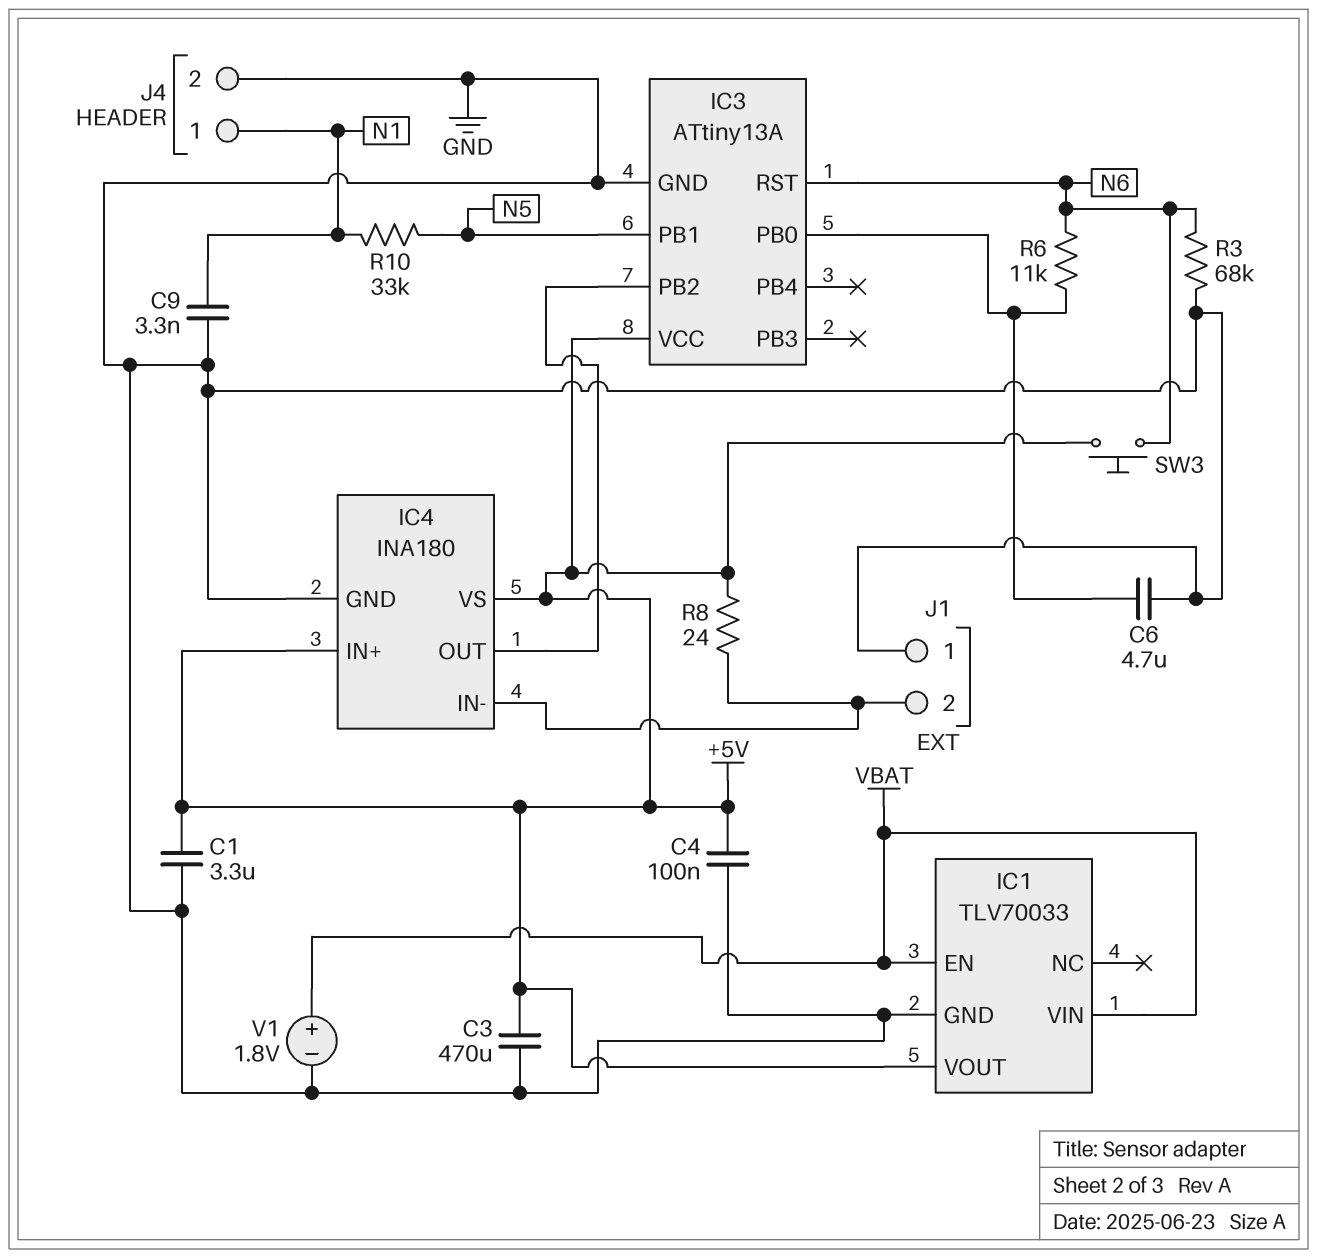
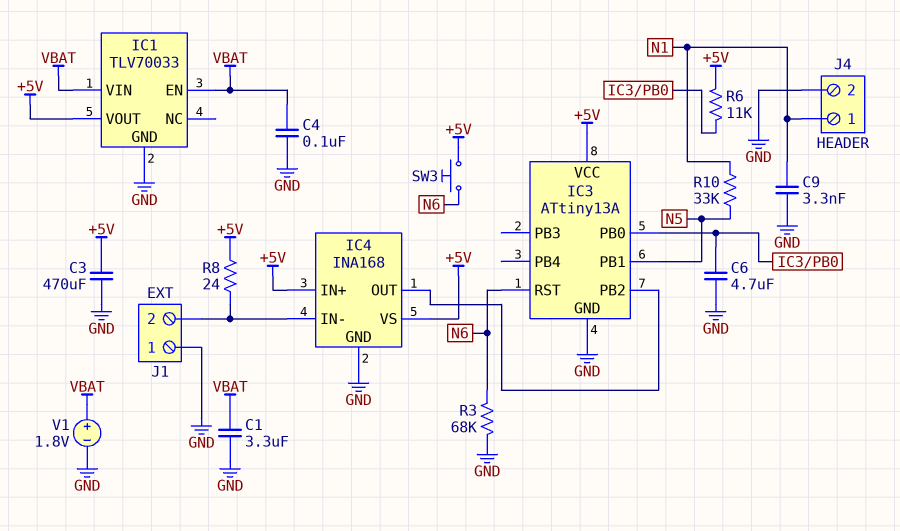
C1: 3.3uF (+5V, GND) -> 3.3uF (GND, VBAT)
C4: 100nF (+5V, GND) -> 100nF (GND, VBAT)
IC4: INA180 -> INA168
R6: 11k (IC3/PB0, N6) -> 11k (+5V, IC3/PB0)

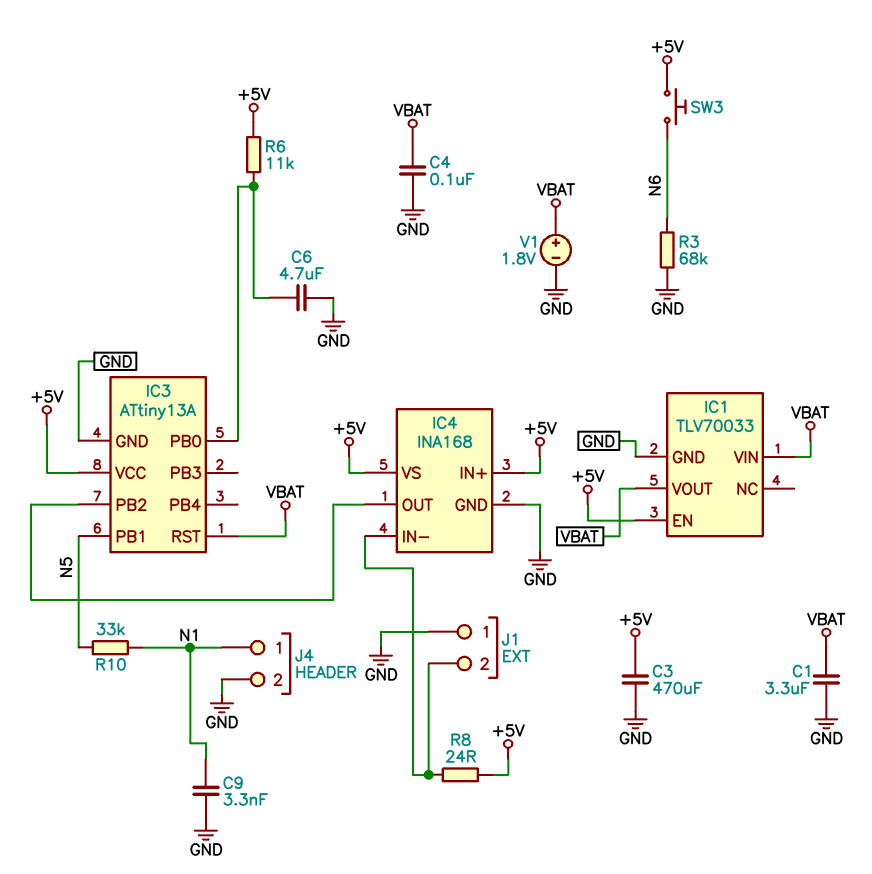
IC1 pin EN: VBAT -> +5V
IC1 pin VOUT: +5V -> VBAT
IC3 pin RST: N6 -> VBAT

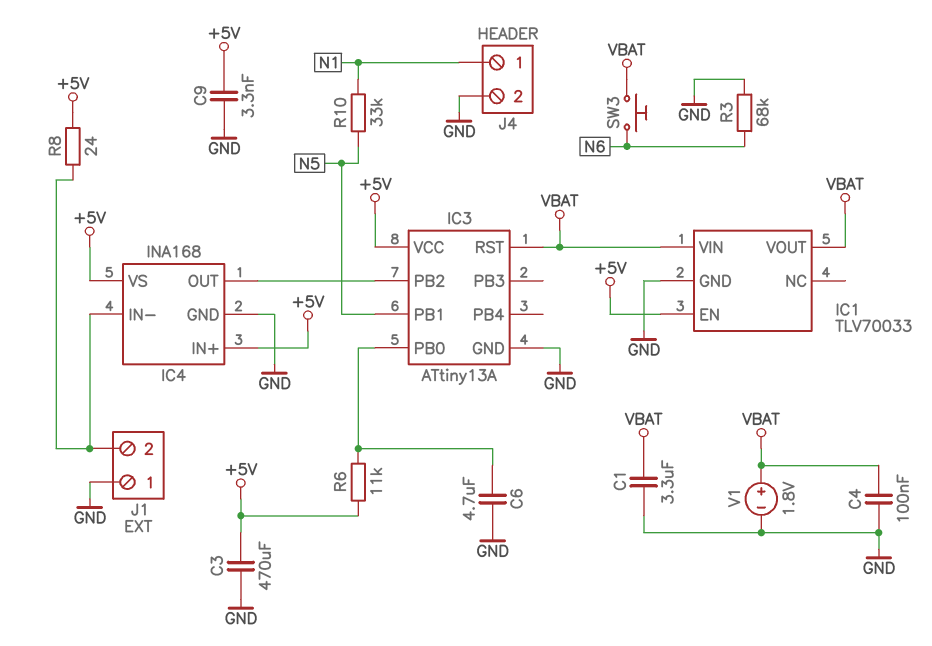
C9: 3.3nF (GND, N1) -> 3.3nF (+5V, GND)
SW3: button (+5V, N6) -> button (N6, VBAT)

